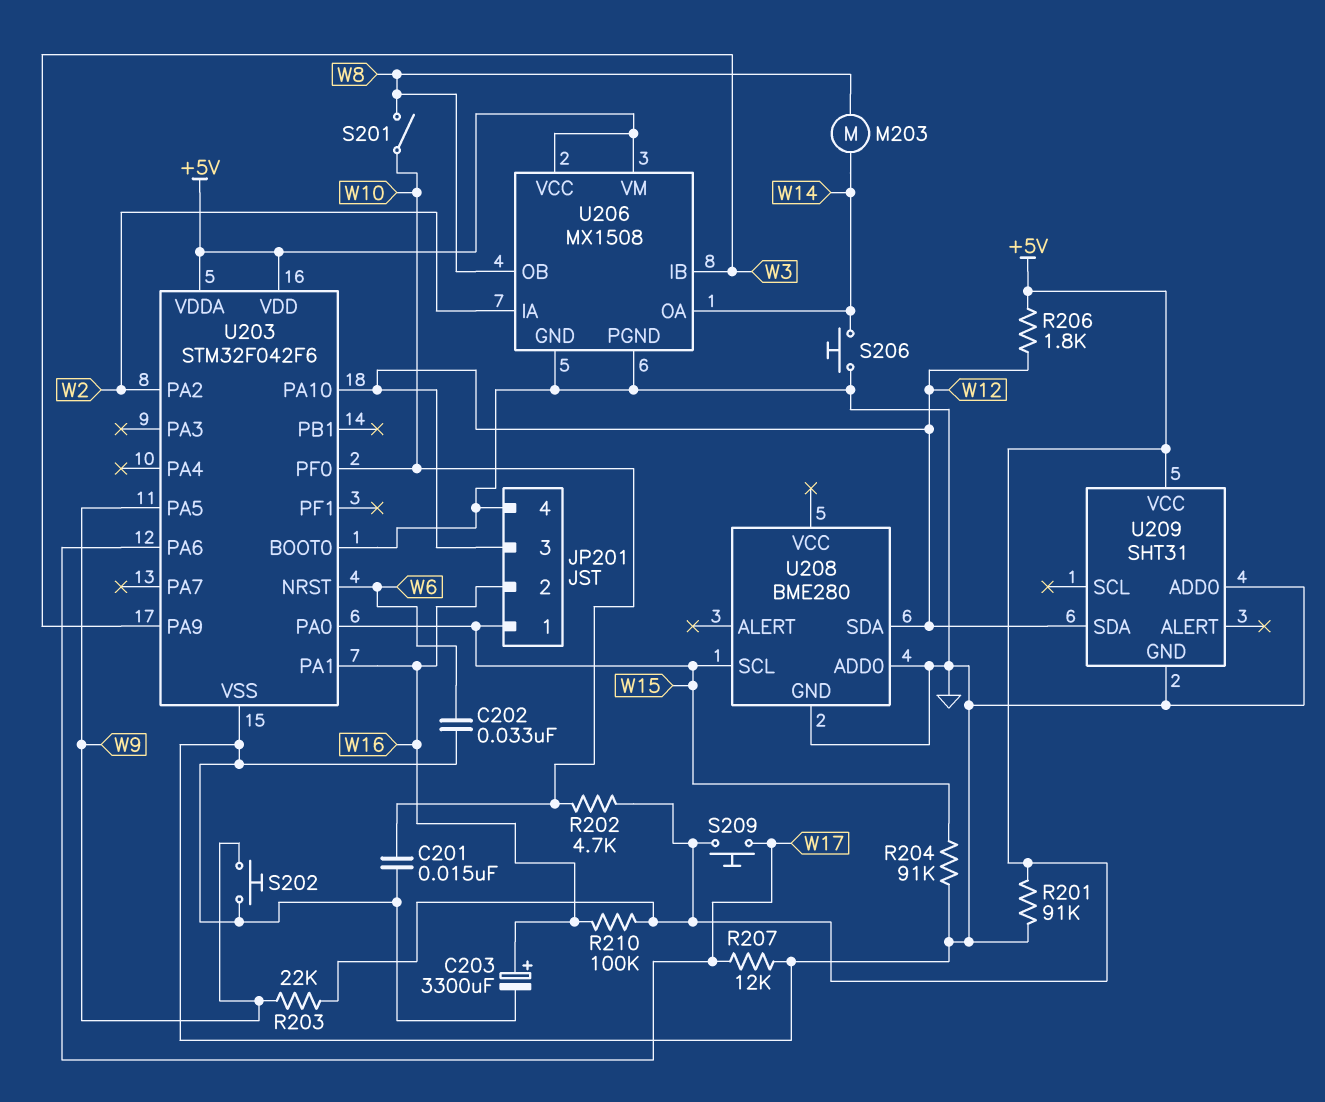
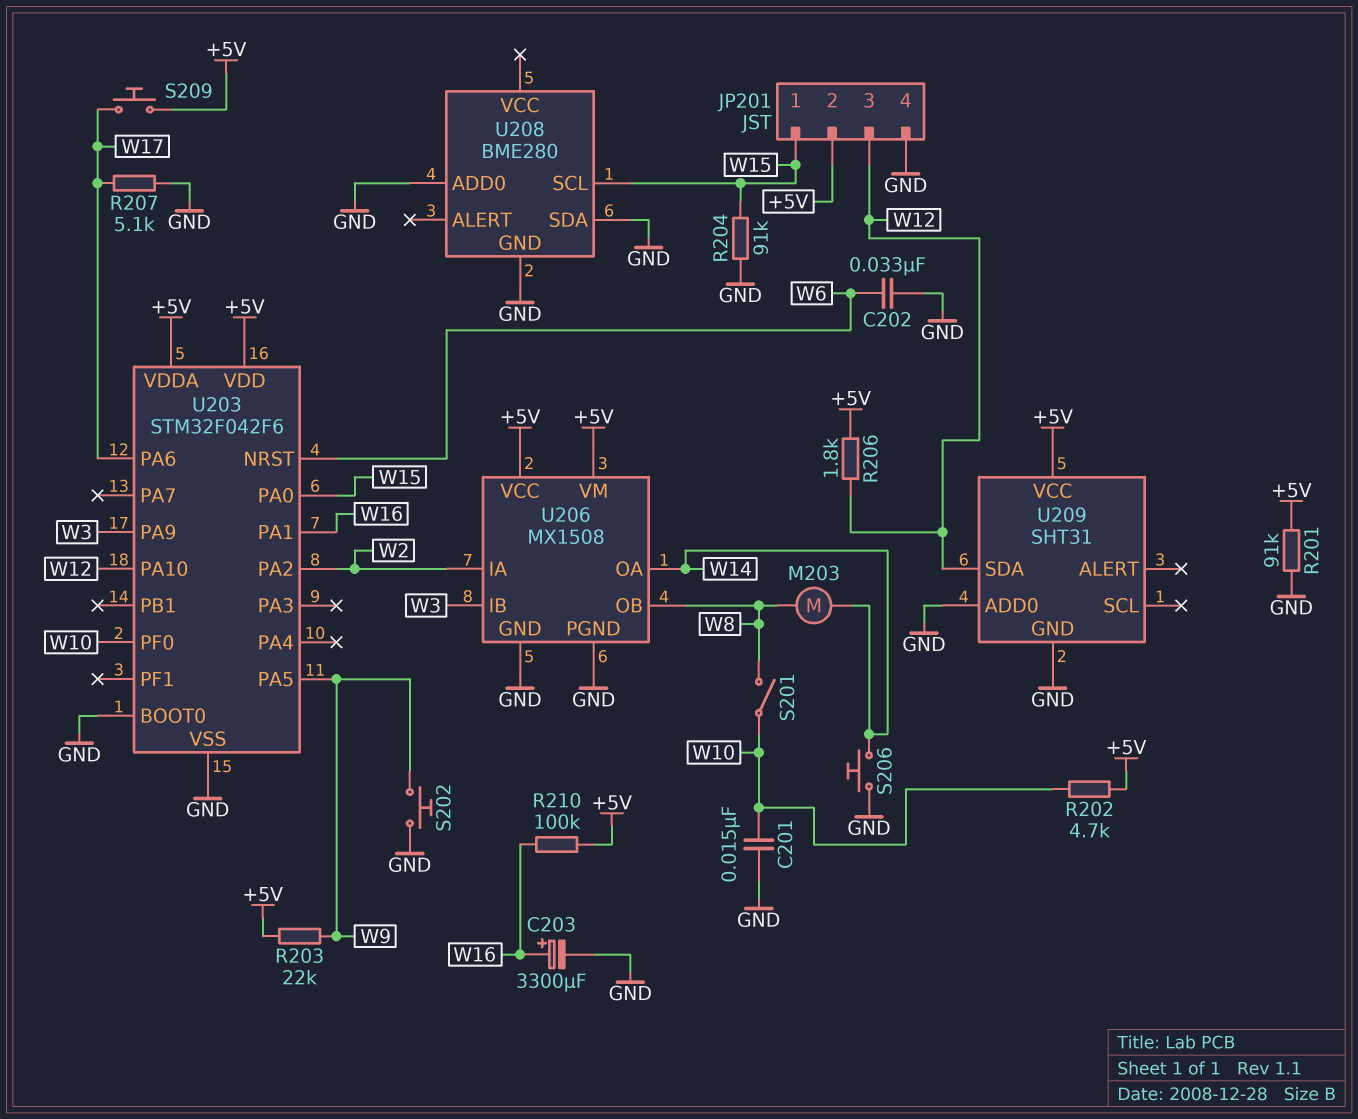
JP201 pin 2: W16 -> +5V
R207: 12k (GND, W17) -> 5.1k (GND, W17)
U208 pin SDA: W12 -> GND

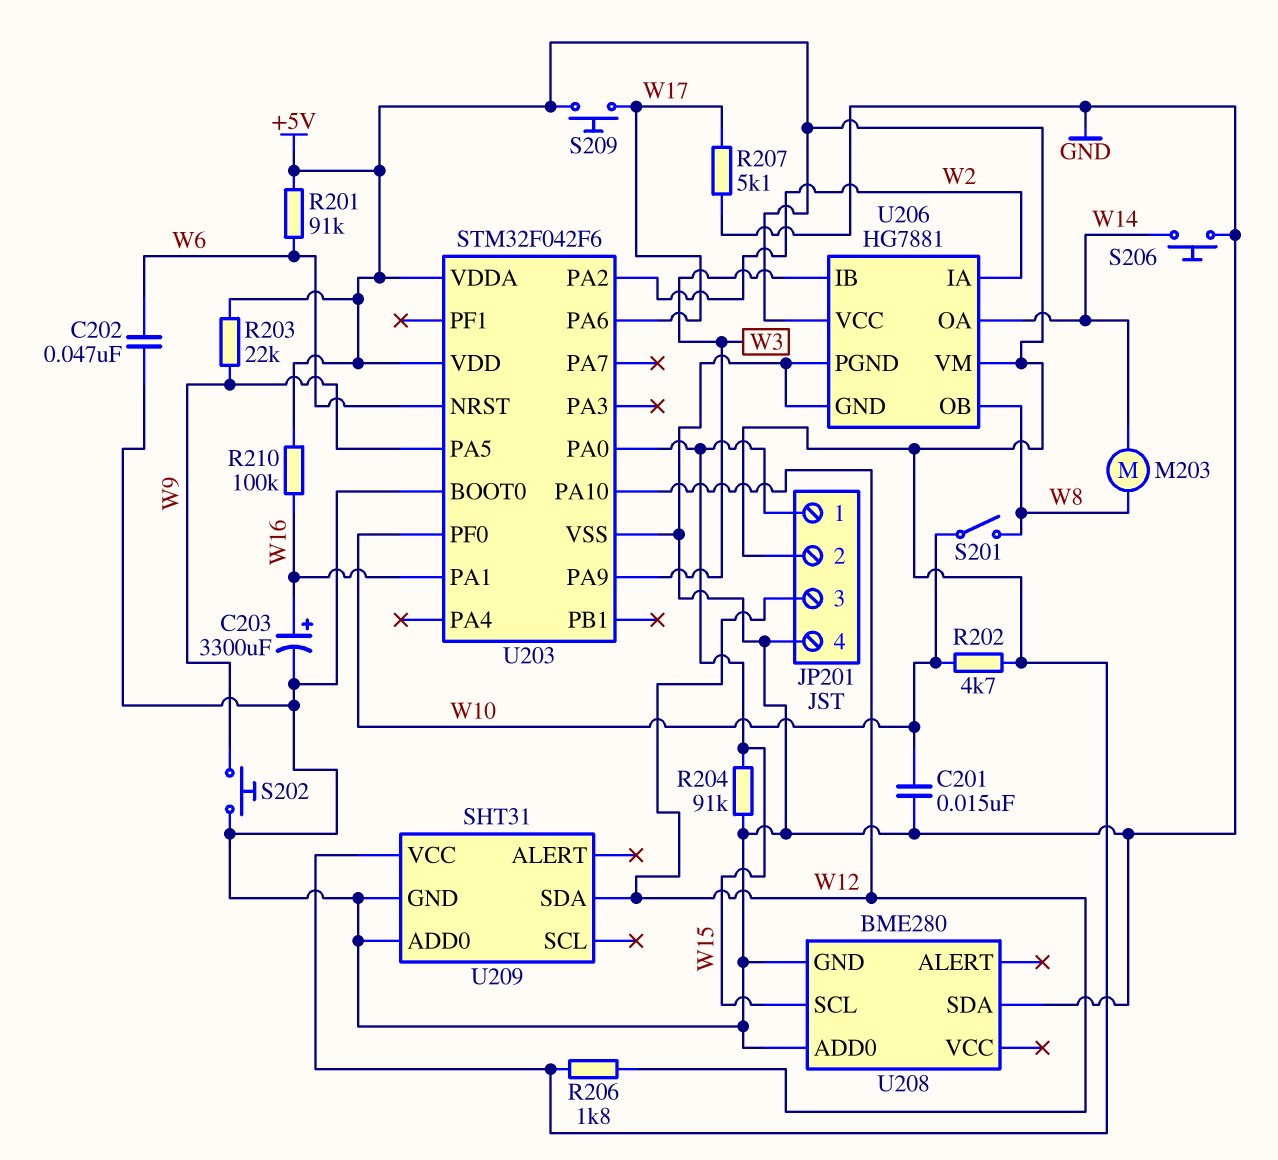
C202: 33nF (GND, W6) -> 47nF (GND, W6)
R201: 91k (+5V, GND) -> 91k (+5V, W6)
U206: MX1508 -> HG7881

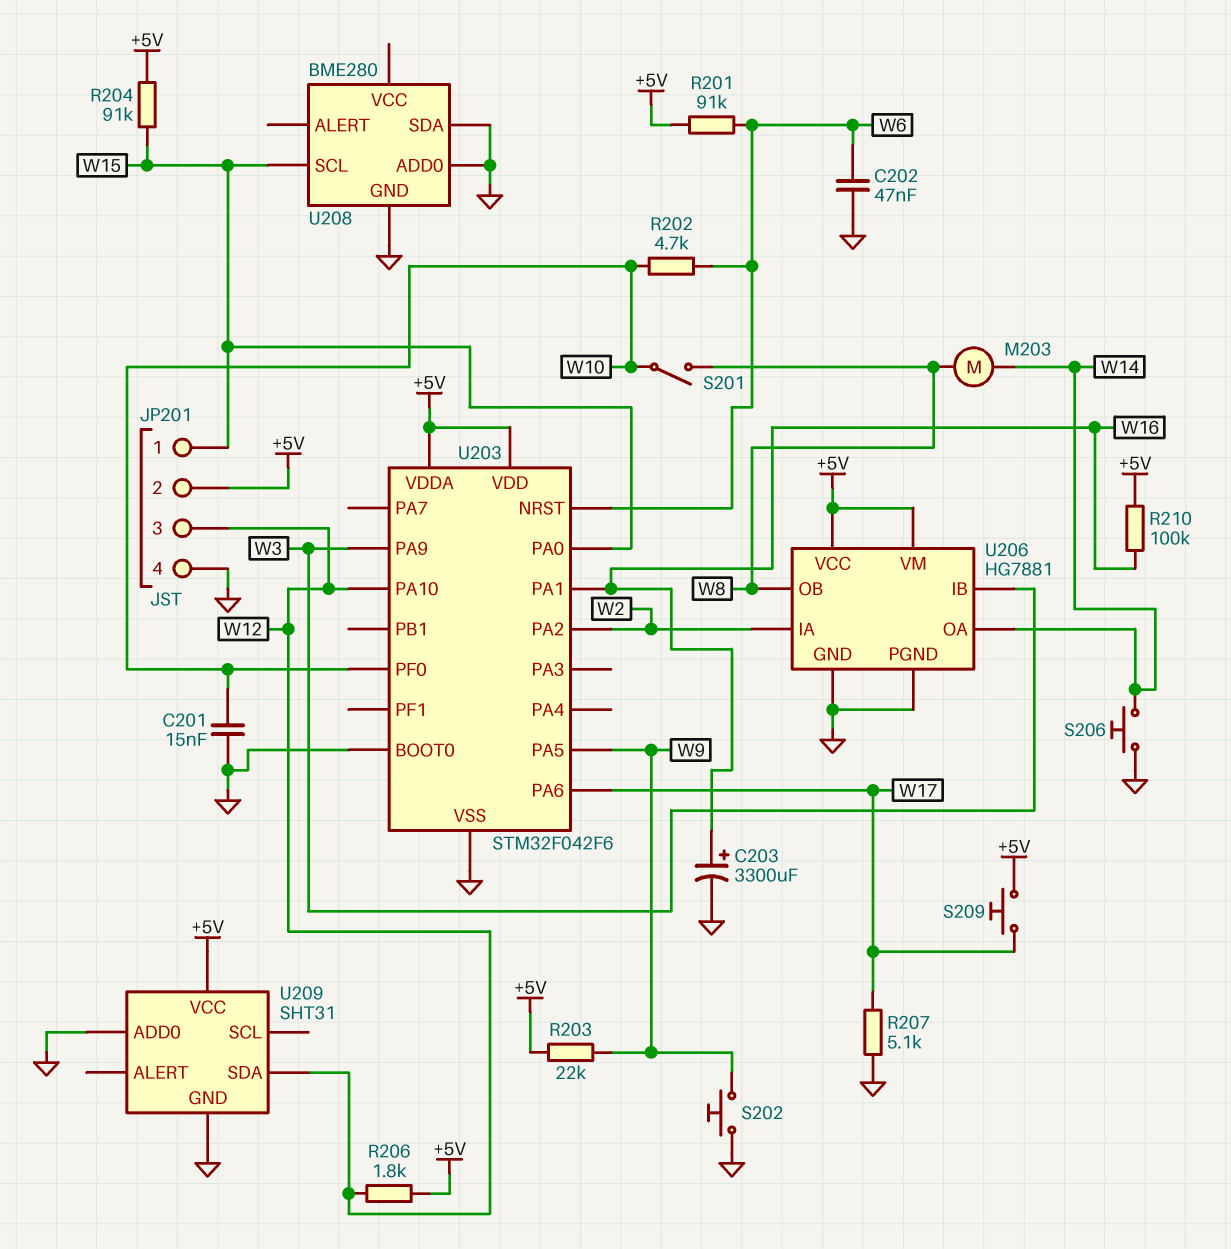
R202: 4.7k (+5V, W10) -> 4.7k (W6, W10)
R204: 91k (GND, W15) -> 91k (+5V, W15)

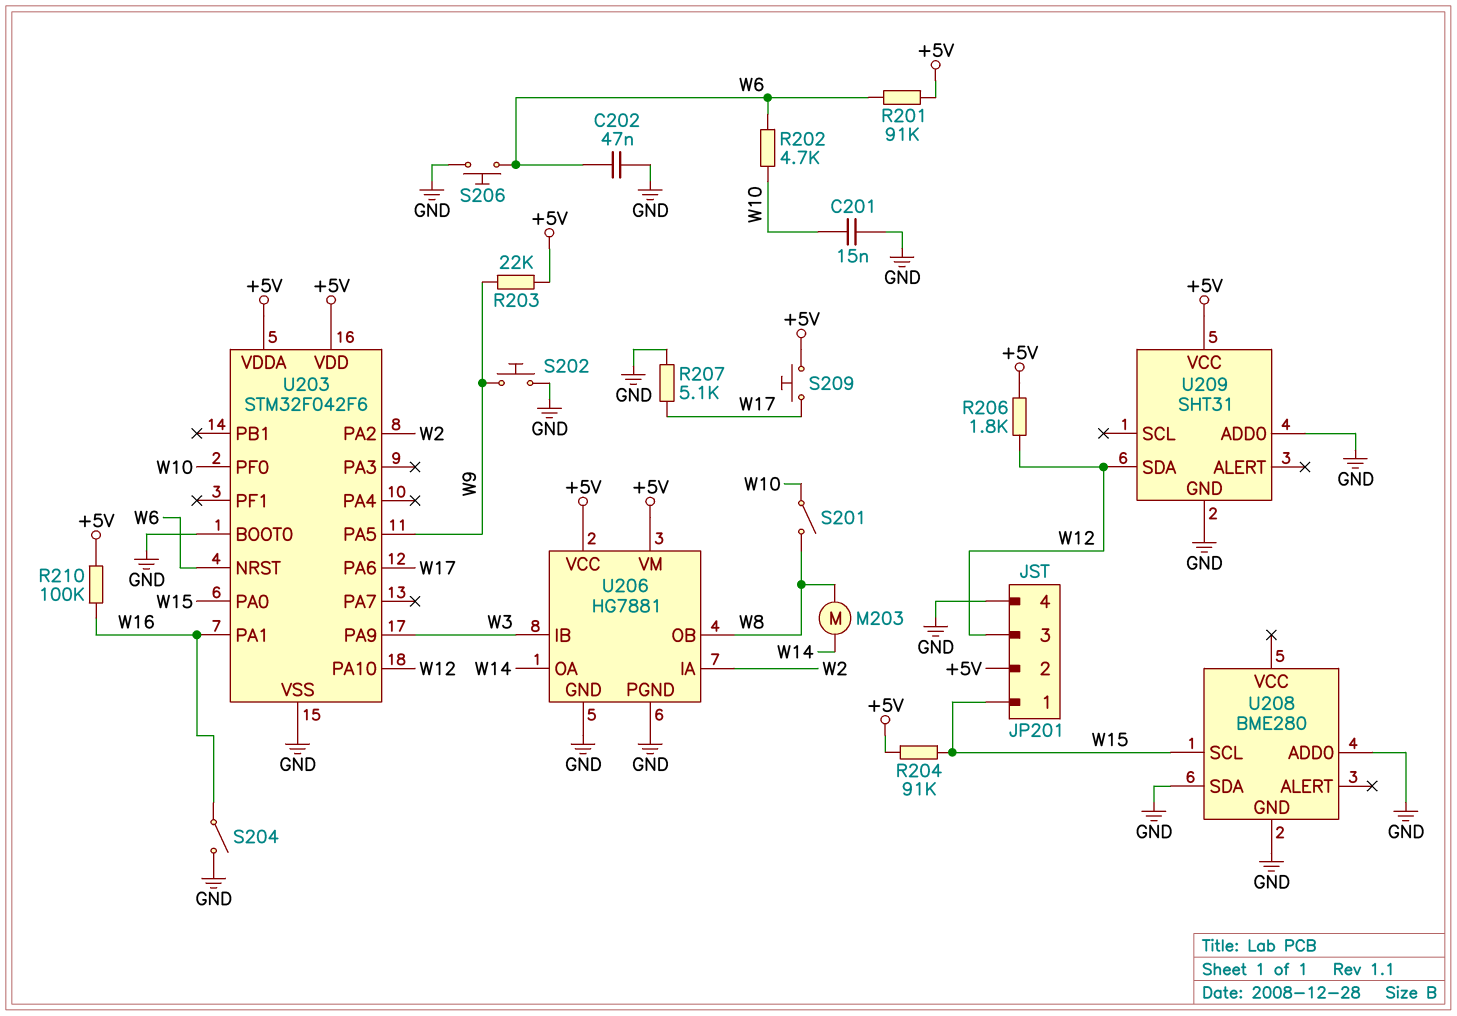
C203: 3300uF (plus W16, minus GND) -> none
S204: none -> switch (GND, W16)
S206: button (GND, W14) -> button (GND, W6)

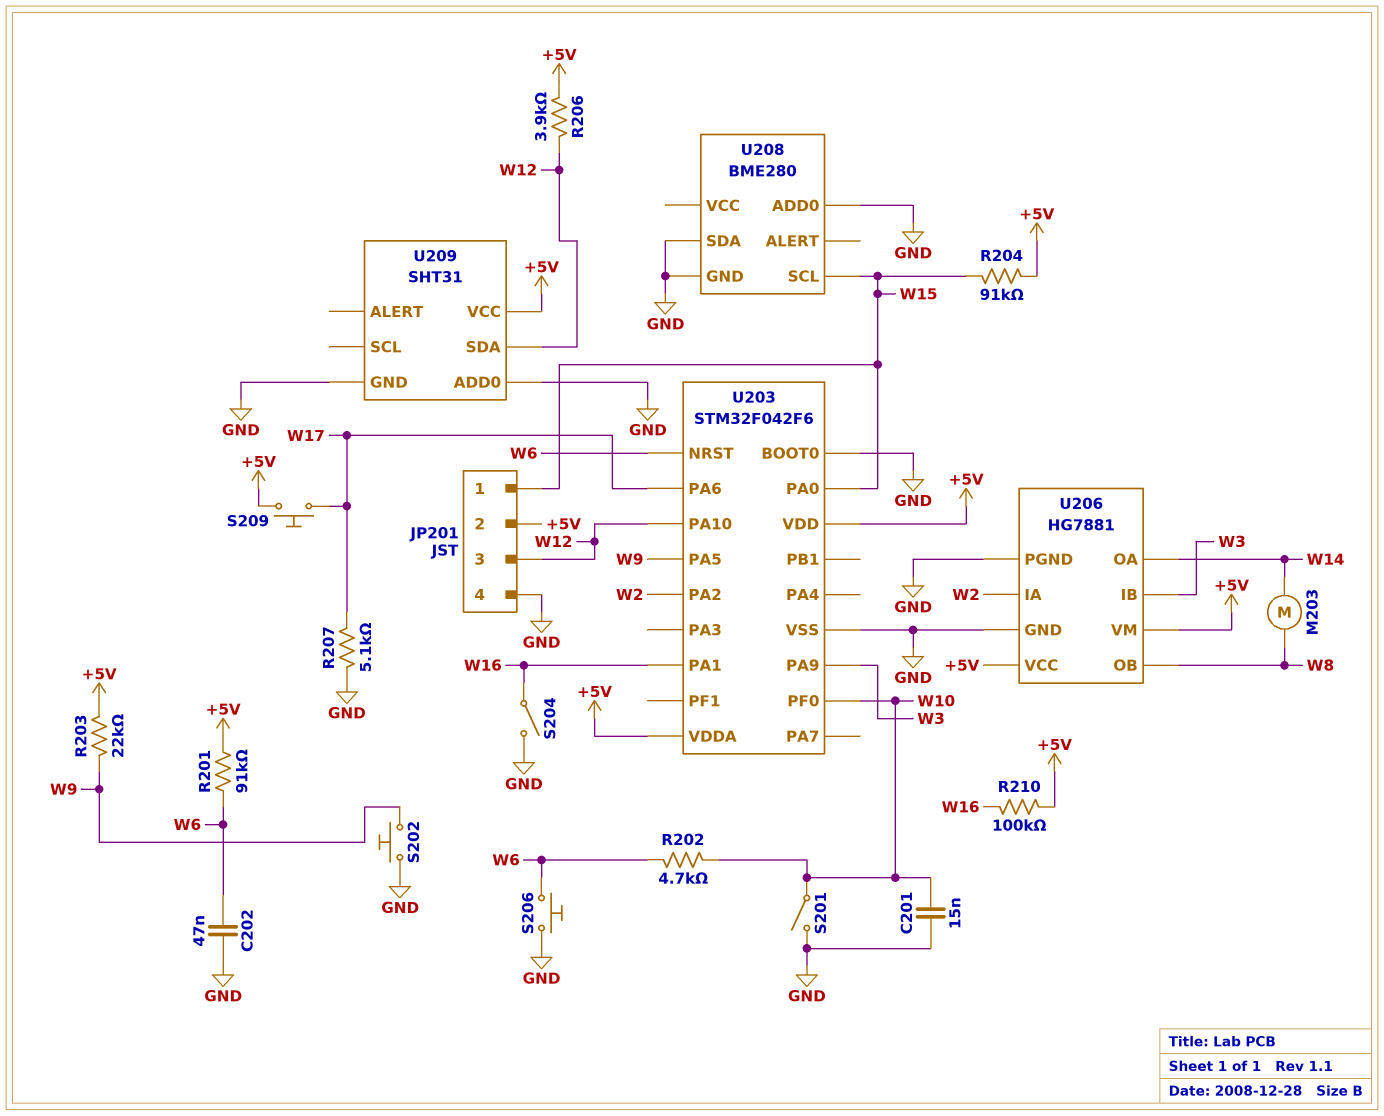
R206: 1.8k (+5V, W12) -> 3.9k (+5V, W12)
S201: switch (W8, W10) -> switch (GND, W10)

